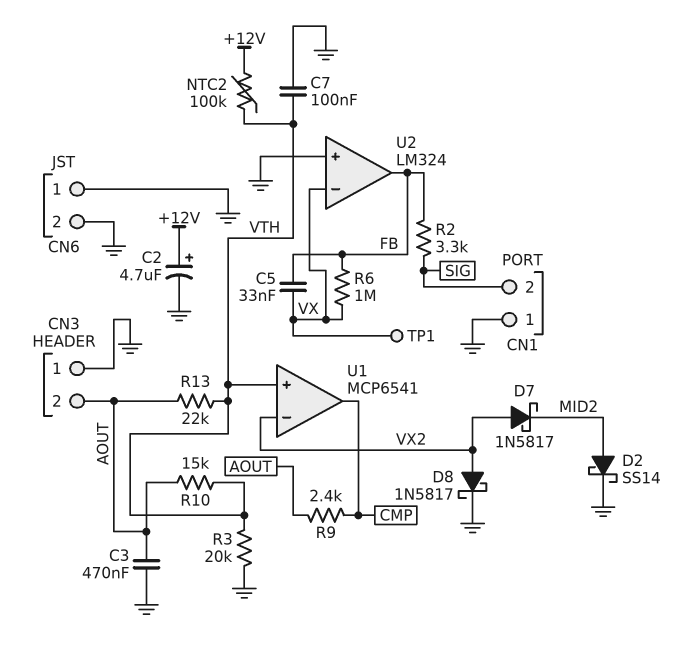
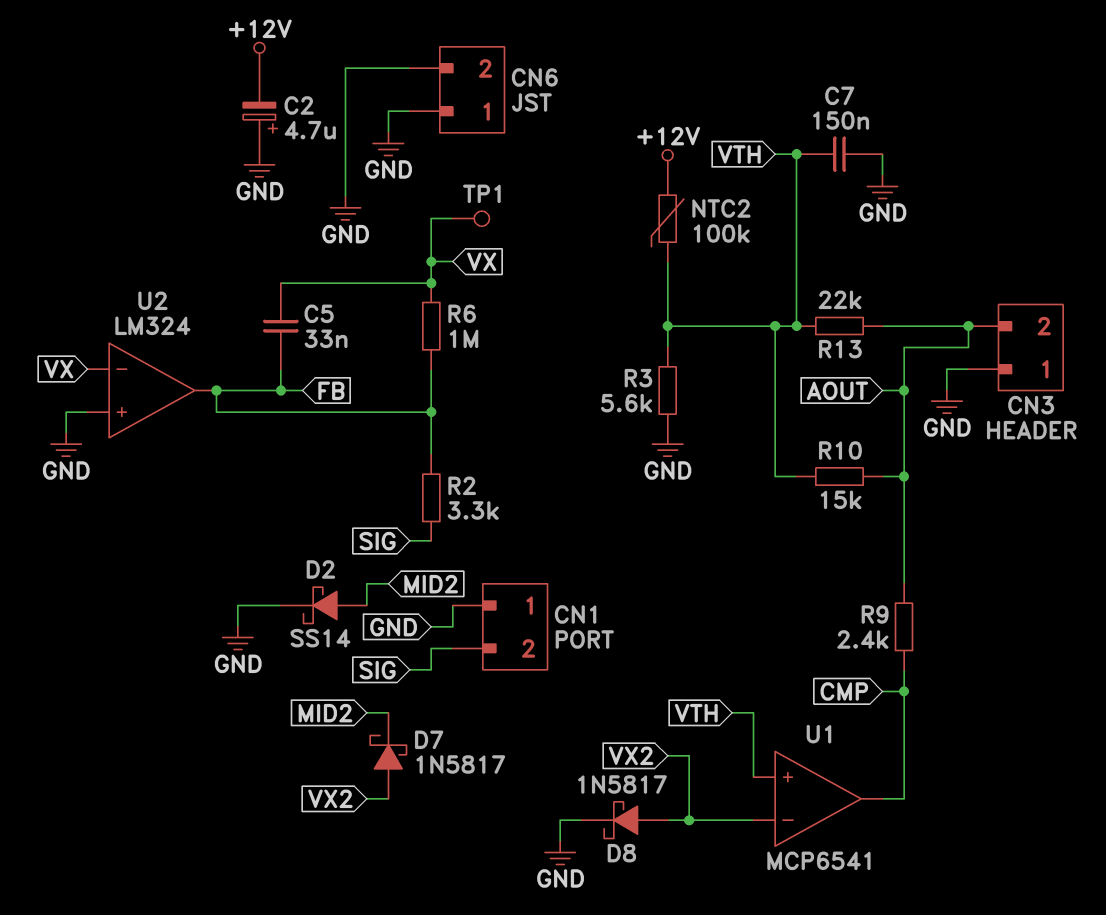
C2: 4.7uF (plus +12V, minus GND) -> 4.7uF (plus GND, minus +12V)
C3: 470nF (AOUT, GND) -> none
C7: 100nF (GND, VTH) -> 150nF (GND, VTH)
R3: 20k (GND, VTH) -> 5.6k (GND, VTH)

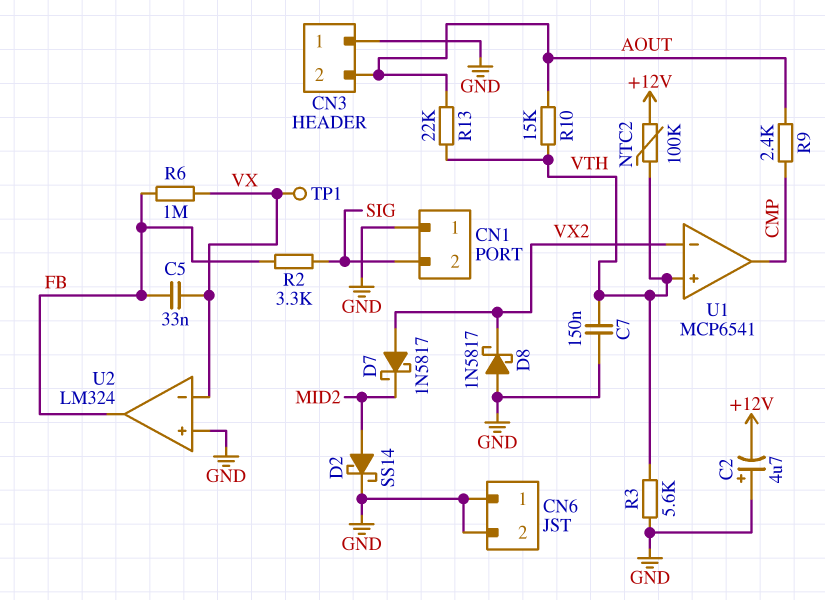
D8: schottky 1N5817 (A VX2, K GND) -> schottky 1N5817 (A GND, K VX2)

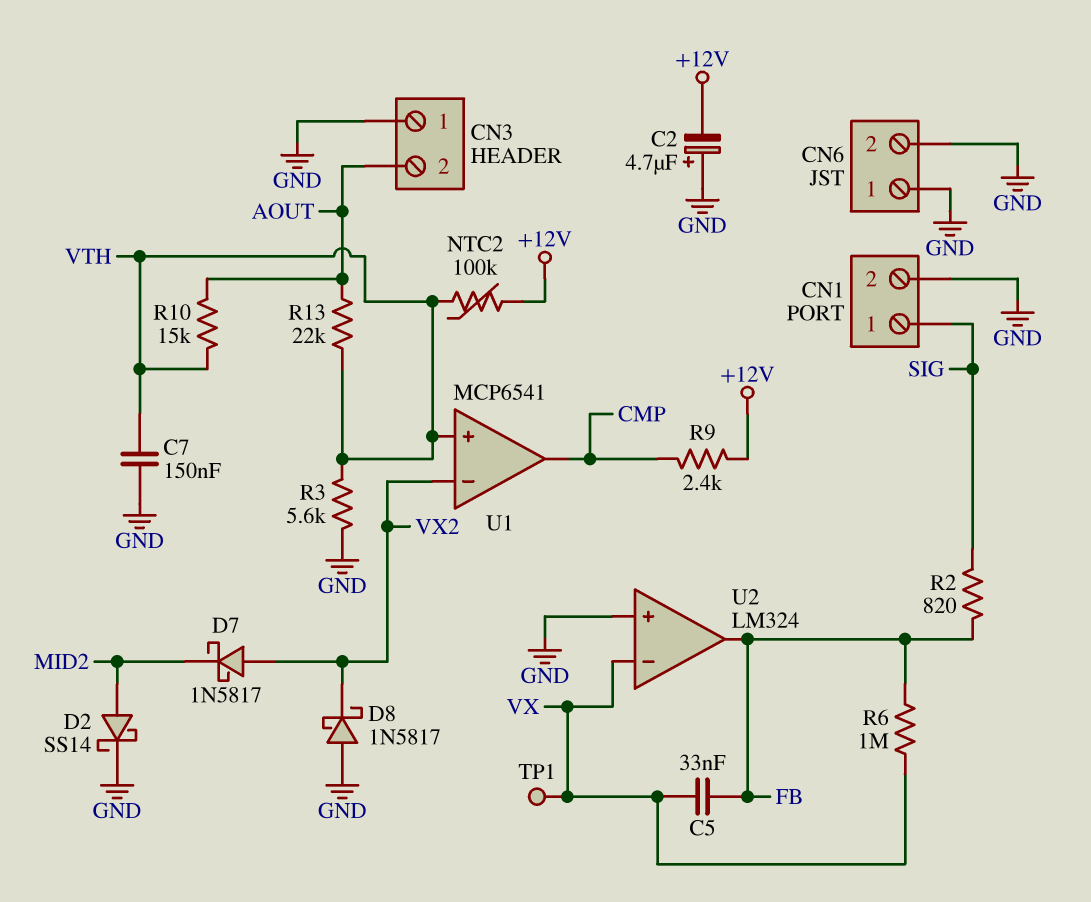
CN1 pin 1: GND -> SIG
CN1 pin 2: SIG -> GND
R2: 3.3k (FB, SIG) -> 820 (FB, SIG)
R9: 2.4k (AOUT, CMP) -> 2.4k (+12V, CMP)

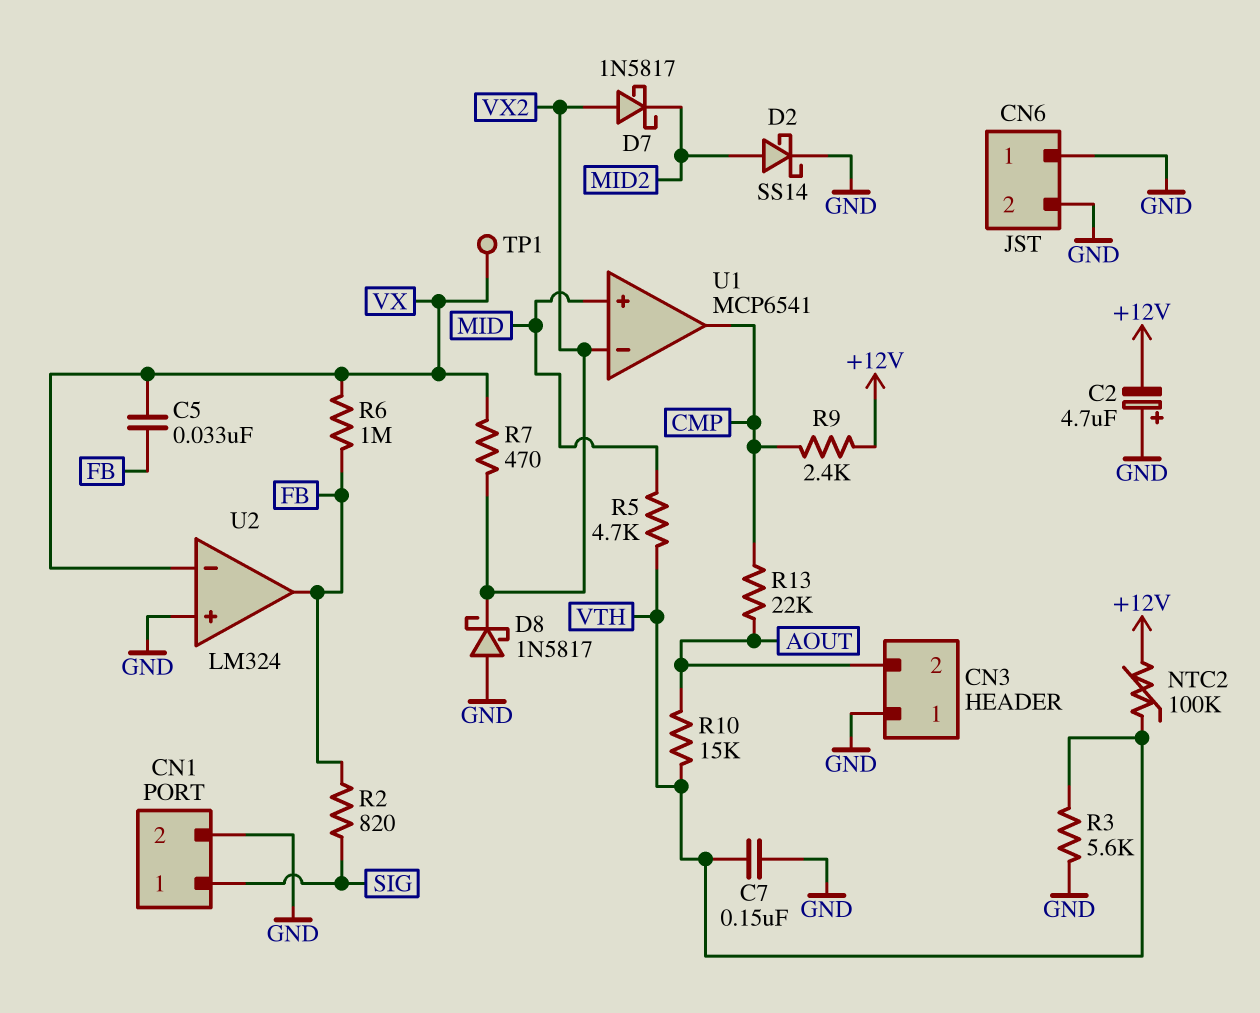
R5: none -> 4.7k (MID, VTH)
R7: none -> 470 (VX, VX2)
R13: 22k (AOUT, VTH) -> 22k (AOUT, CMP)
U1 pin in+: VTH -> MID

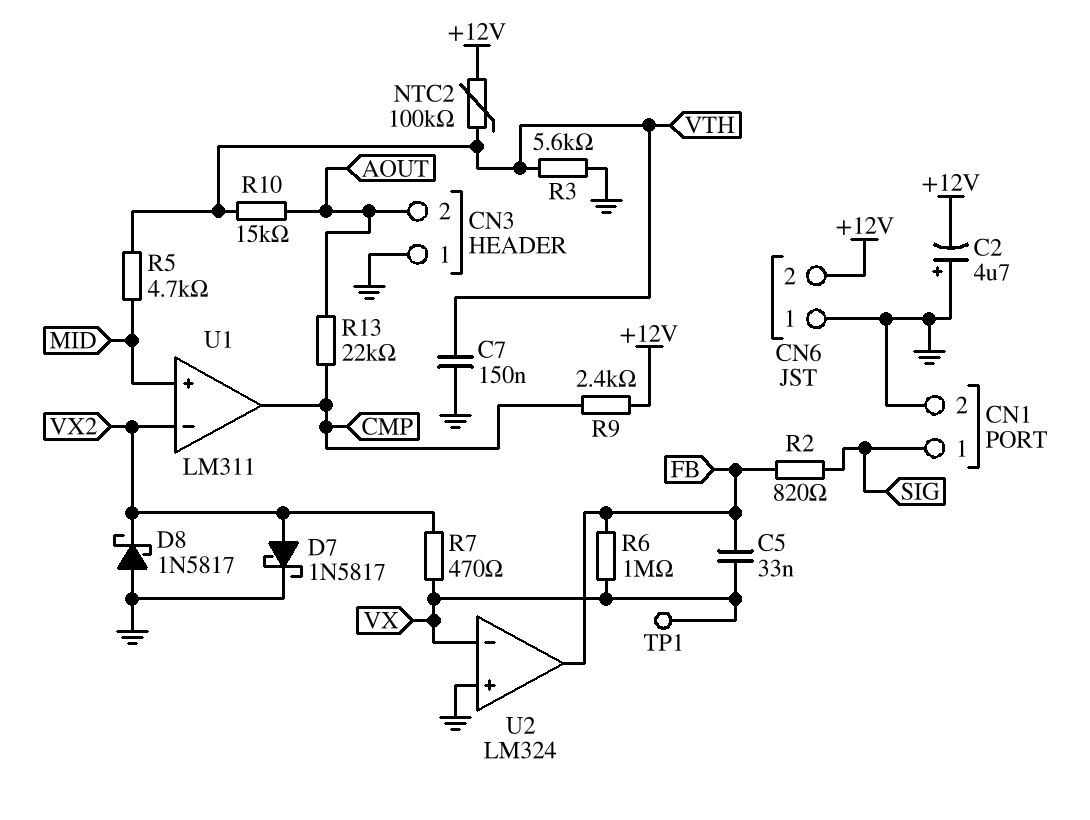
CN6 pin 2: GND -> +12V
D2: schottky SS14 (A MID2, K GND) -> none
D7: schottky 1N5817 (A VX2, K MID2) -> schottky 1N5817 (A VX2, K GND)
U1: MCP6541 -> LM311

